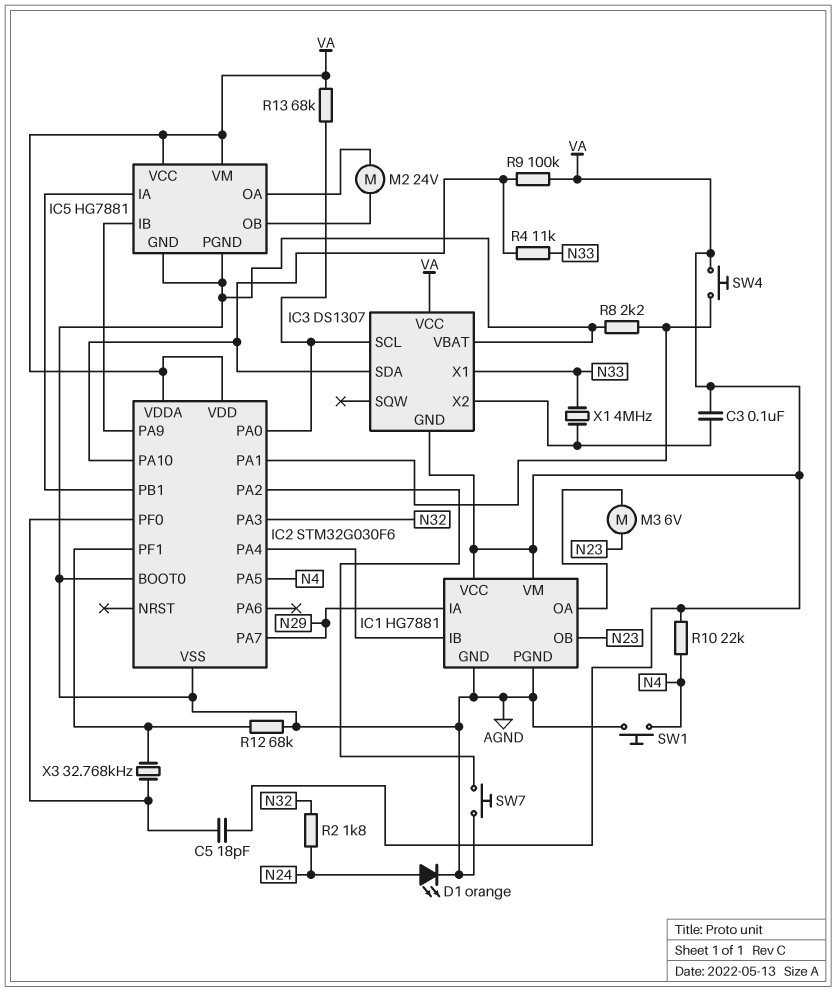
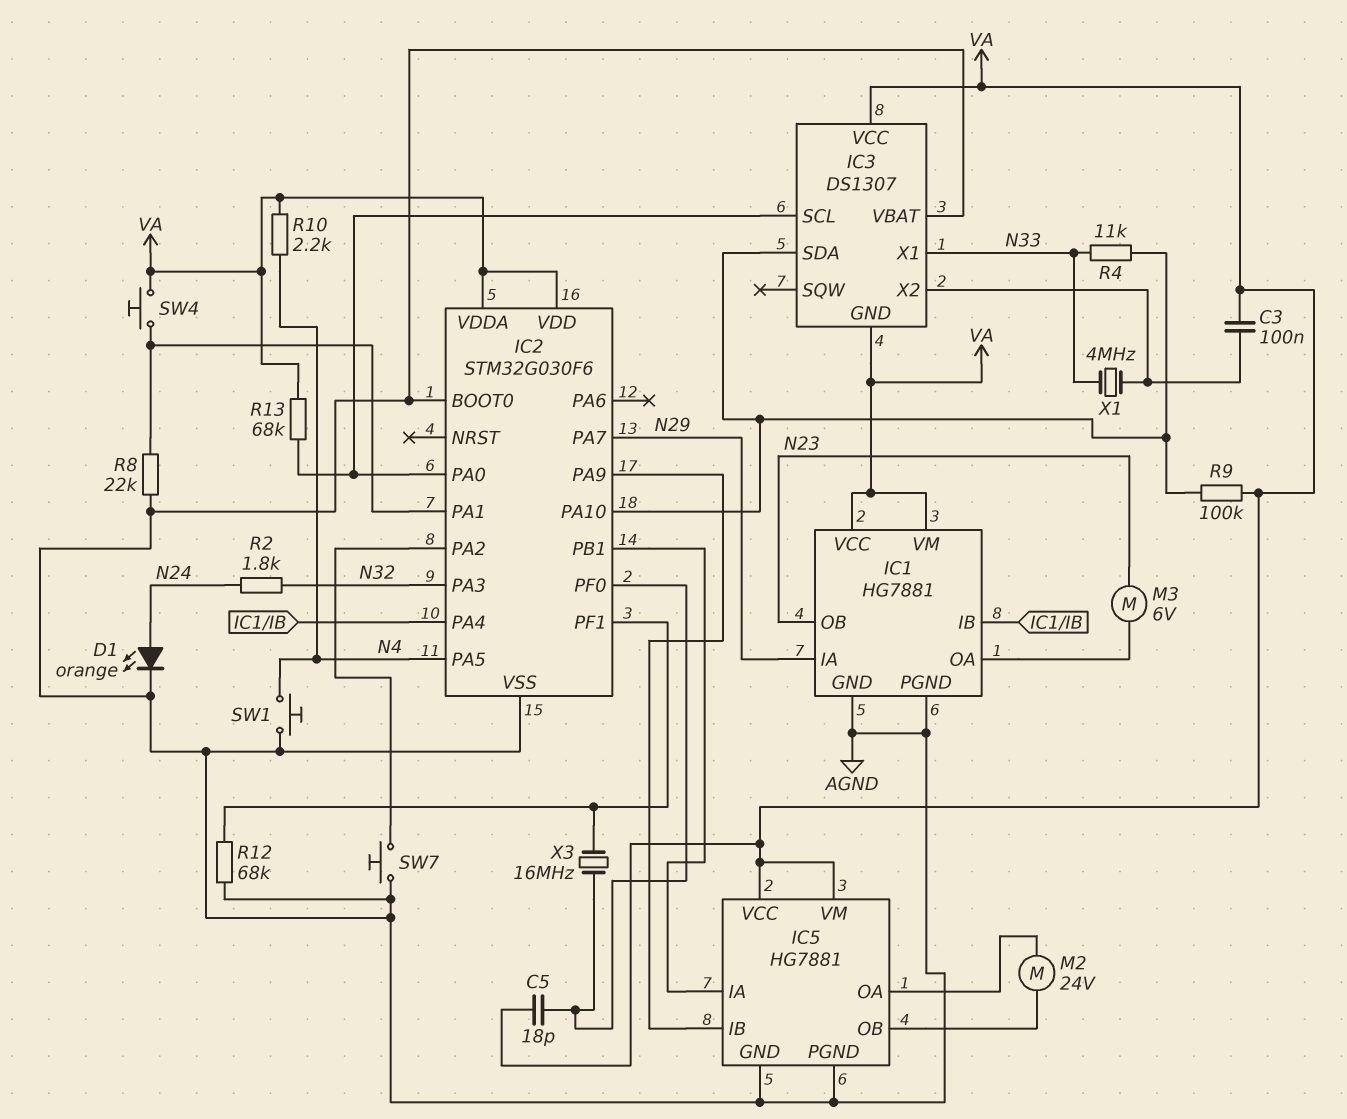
R8: 2.2k (AGND, IC2/PA1) -> 22k (AGND, IC2/PA1)
R10: 22k (N4, VA) -> 2.2k (N4, VA)
X3: 32.768kHz (IC2/PF0, IC2/PF1) -> 16MHz (IC2/PF0, IC2/PF1)

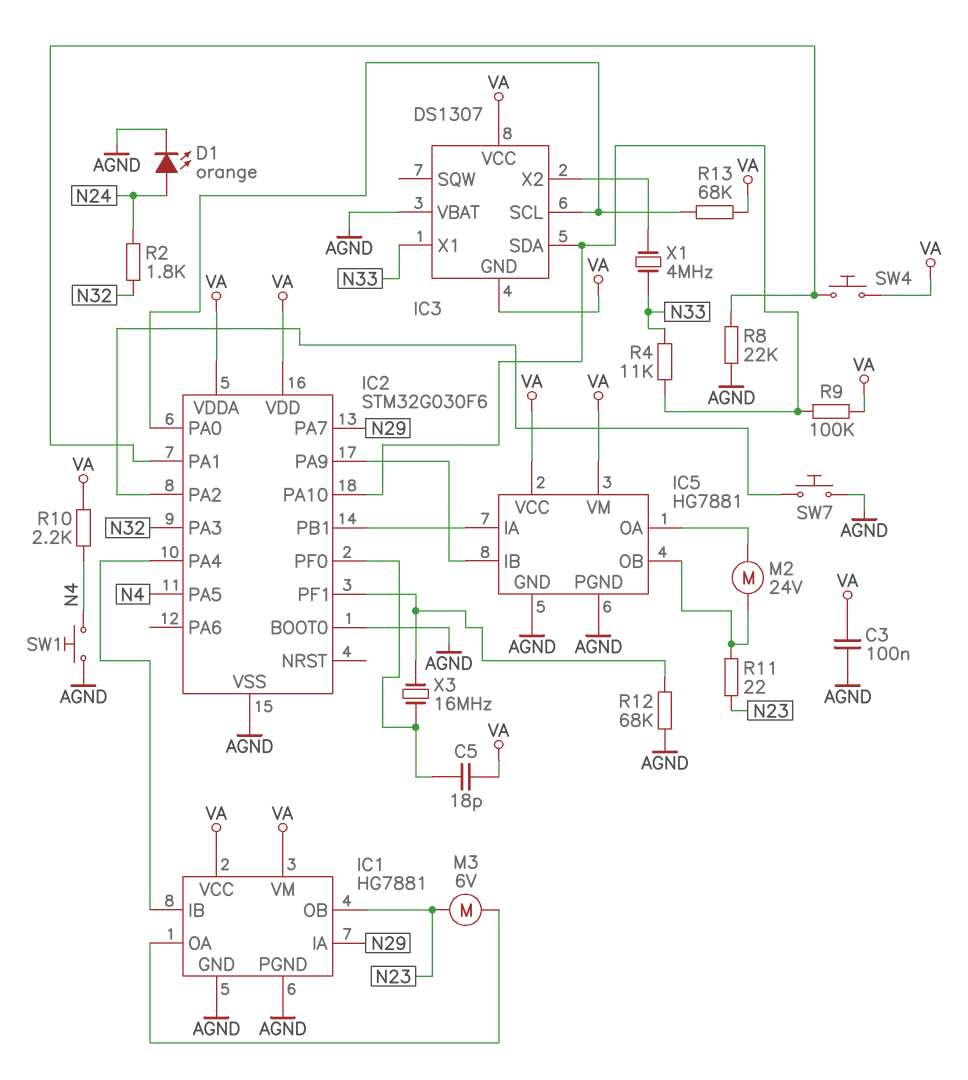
C3: 100nF (IC3/X2, VA) -> 100nF (AGND, VA)
R11: none -> 22 (IC5/OB, N23)

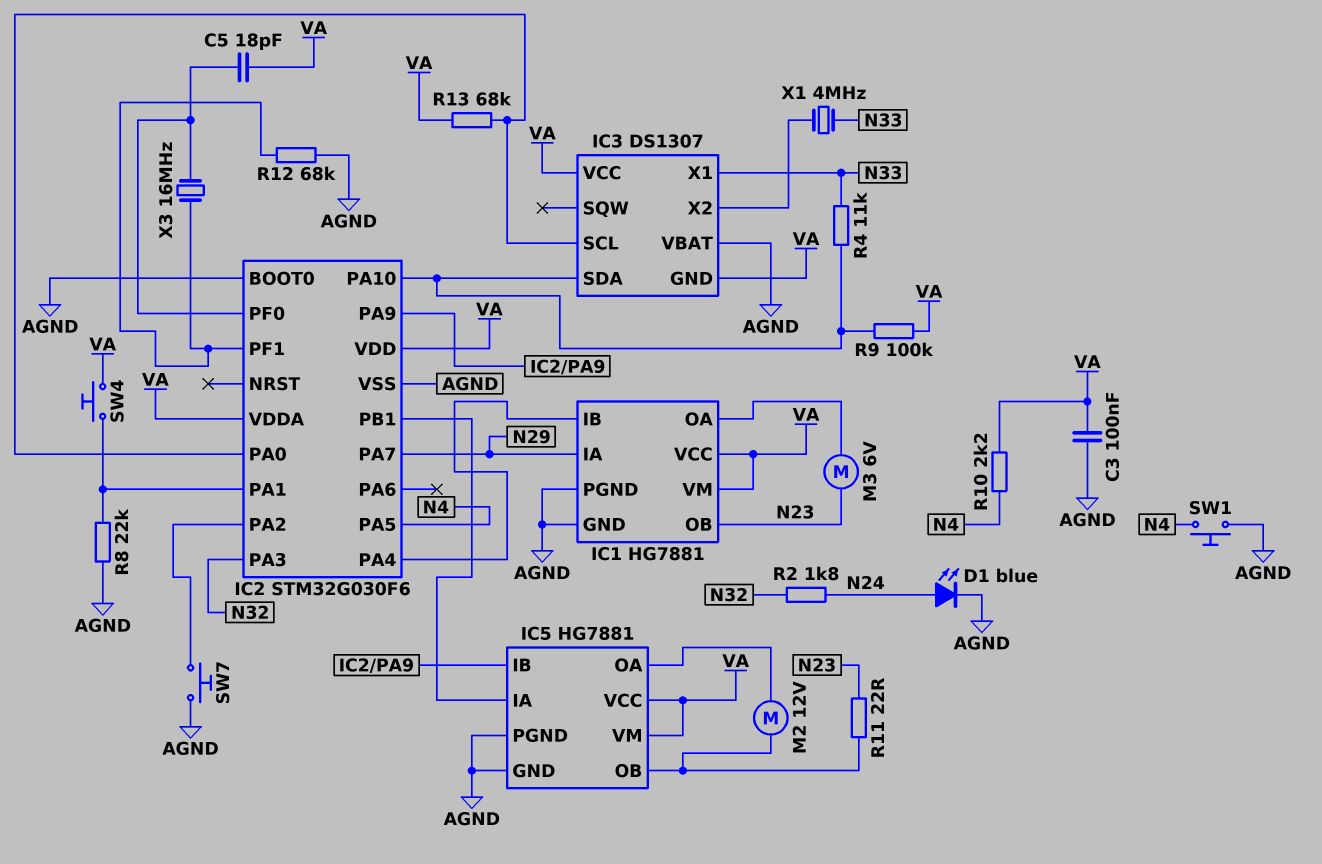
D1: LED orange (A N24, K AGND) -> LED blue (A N24, K AGND)
M2: motor 24V (IC5/OA, IC5/OB) -> motor 12V (IC5/OA, IC5/OB)

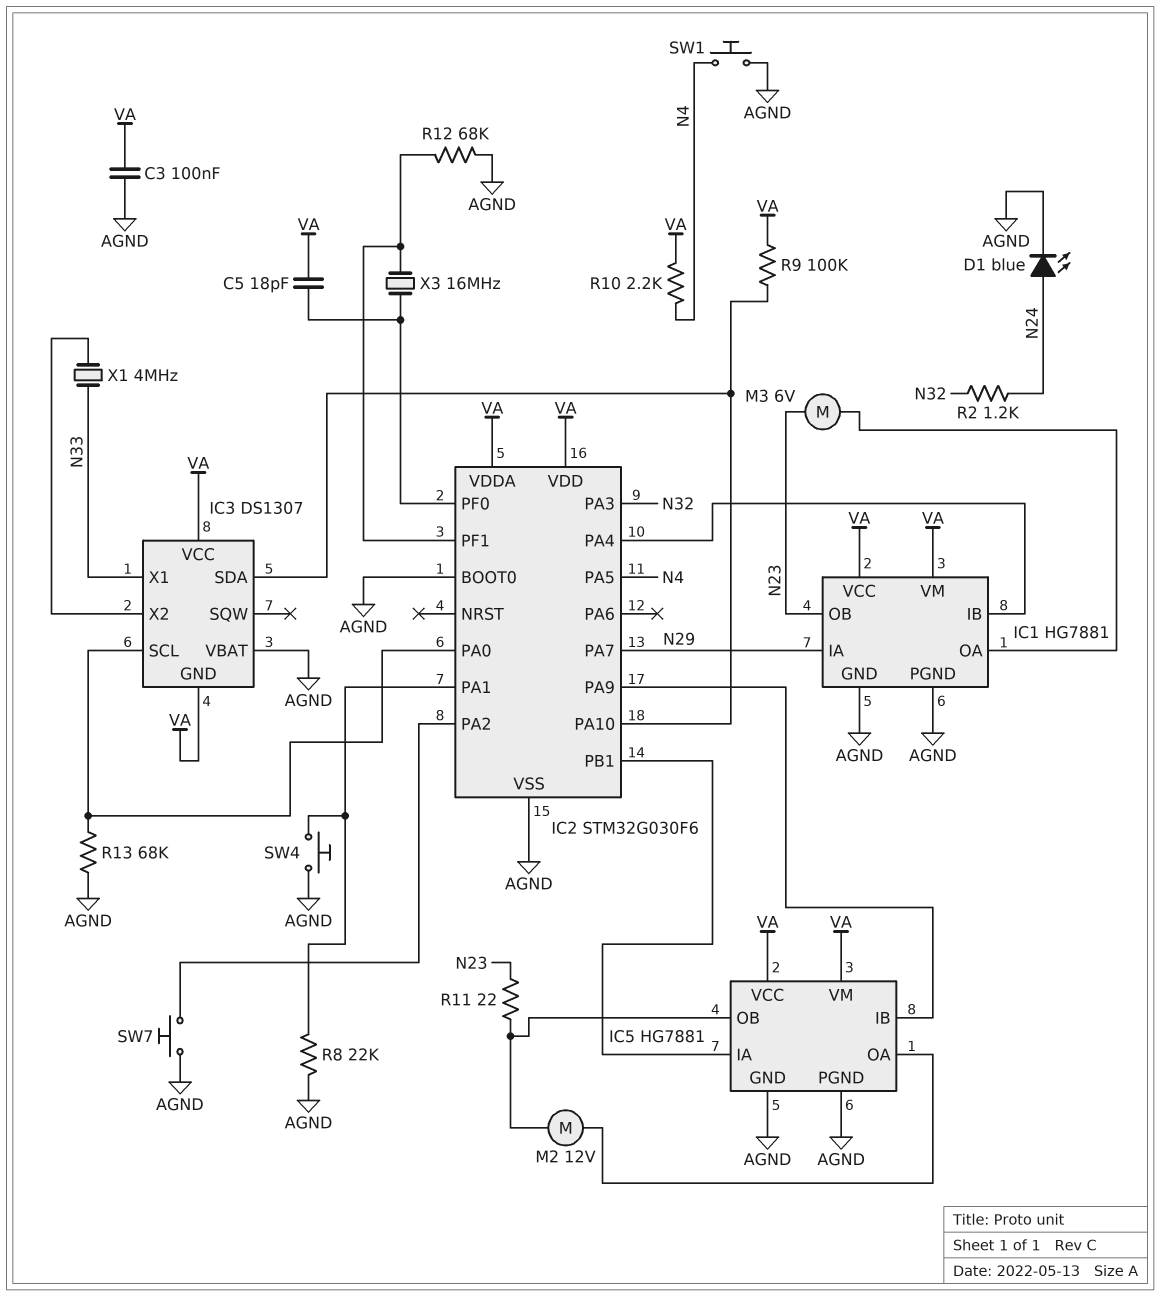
R2: 1.8k (N24, N32) -> 1.2k (N24, N32)
R4: 11k (IC2/PA10, N33) -> none
R13: 68k (IC2/PA0, VA) -> 68k (AGND, IC2/PA0)
SW4: button (IC2/PA1, VA) -> button (AGND, IC2/PA1)

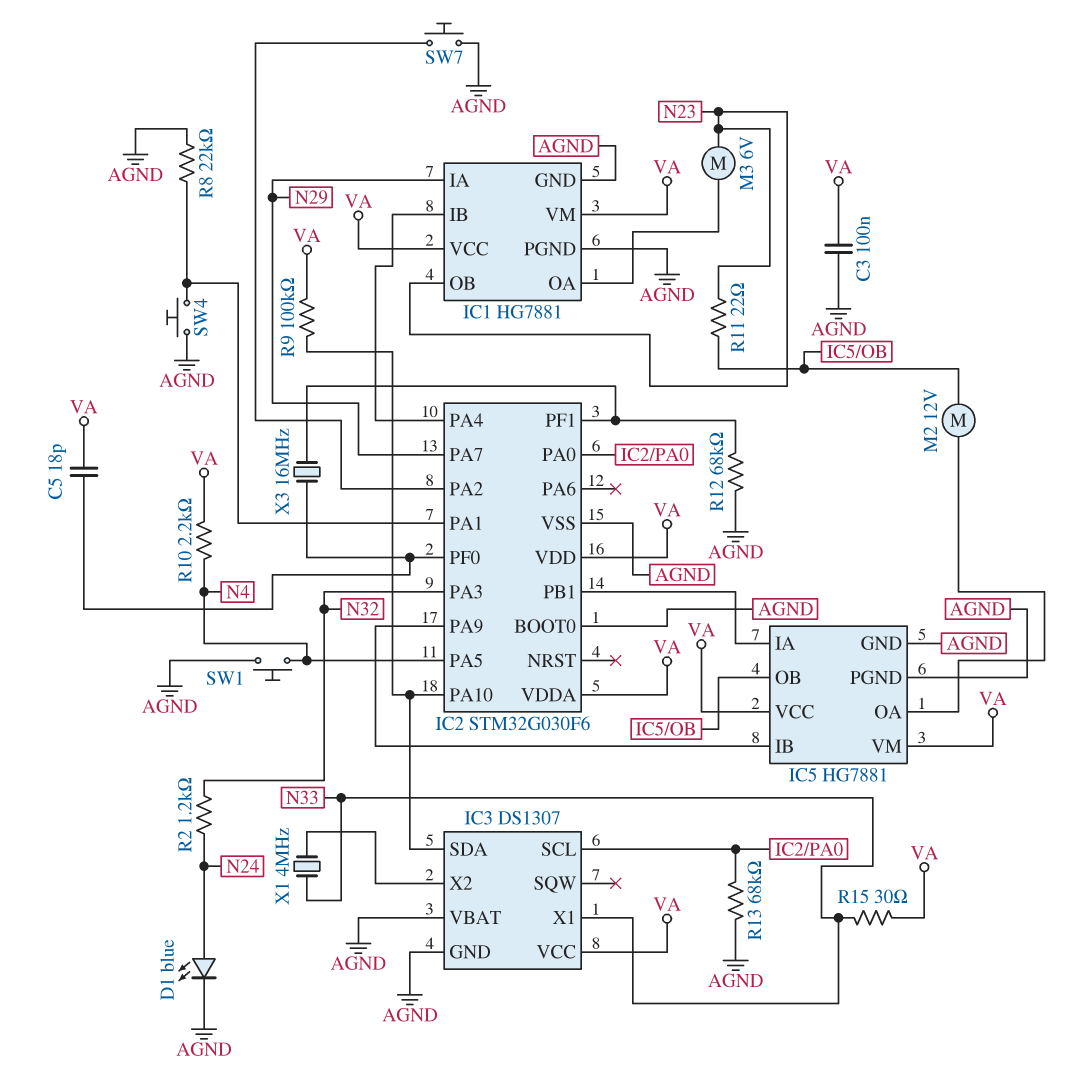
IC3 pin GND: VA -> AGND
R15: none -> 30 (N33, VA)

